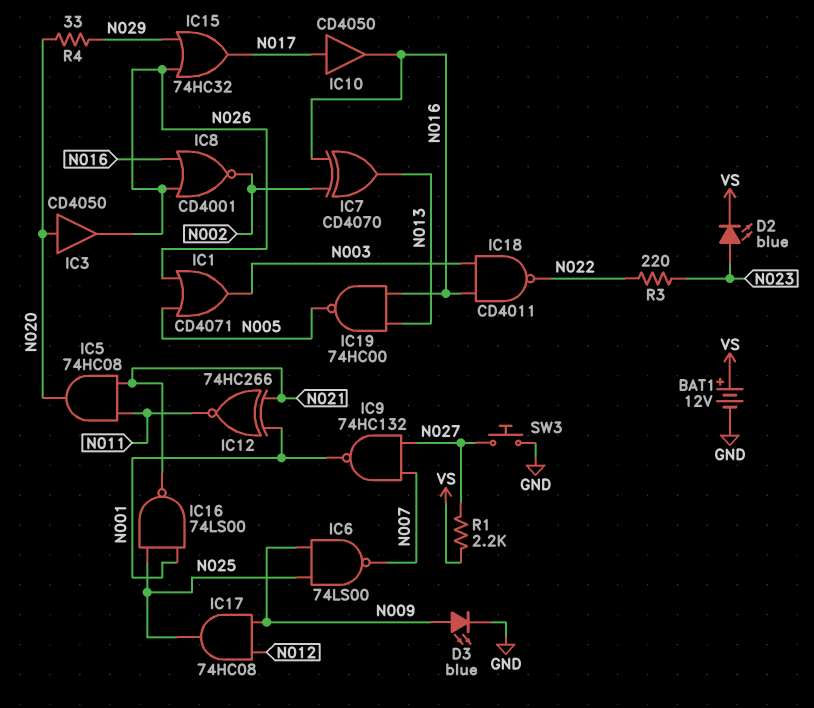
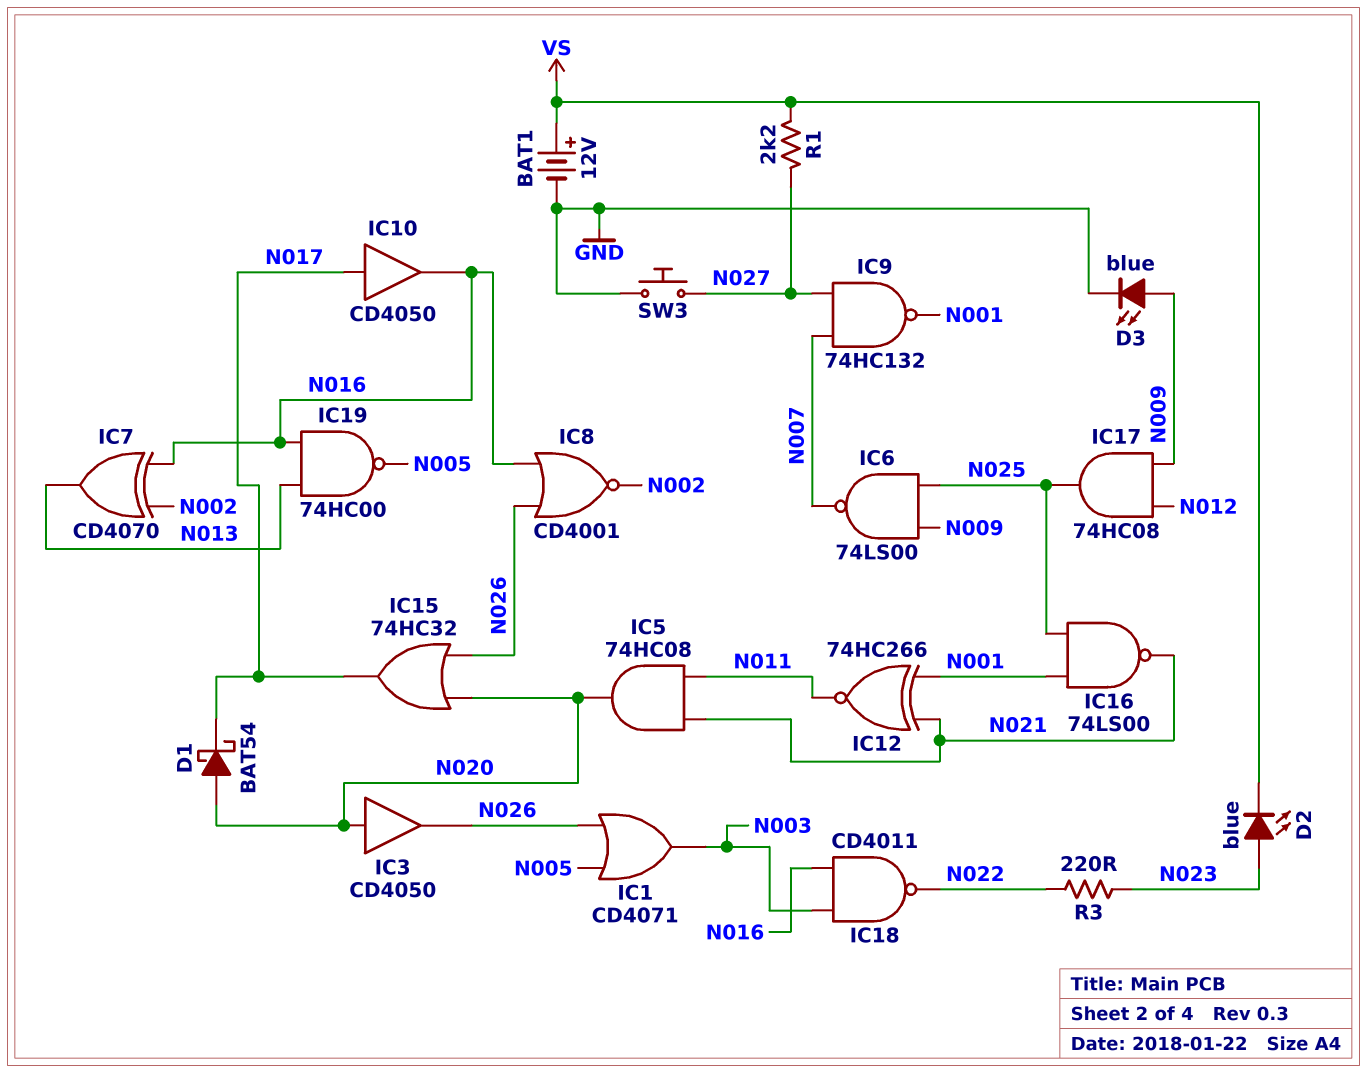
D1: none -> schottky BAT54 (A N020, K N017)
IC15: OR 74HC32 (in N026, in N029, out N017) -> OR 74HC32 (in N020, in N026, out N017)
R4: 33 (N020, N029) -> none

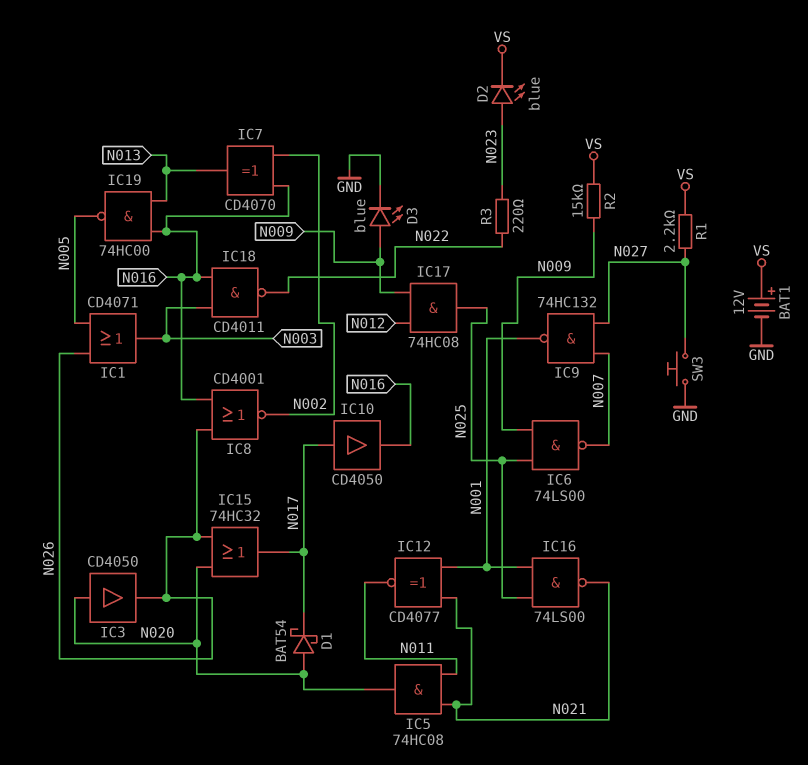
IC12: XNOR 74HC266 (in N001, in N021, out N011) -> XNOR CD4077 (in N001, in N021, out N011)
R2: none -> 15k (N009, VS)

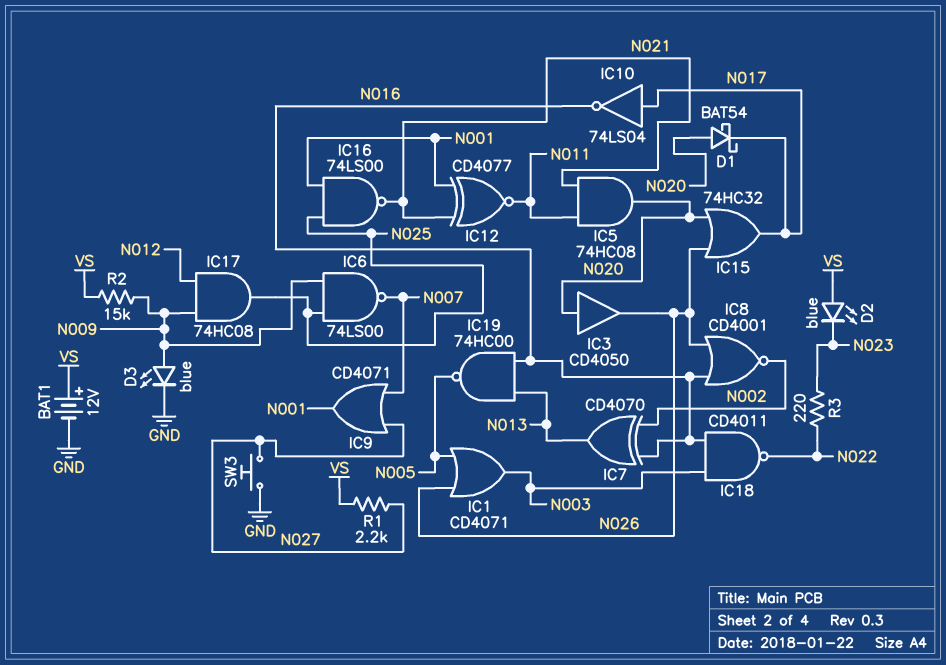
D2: LED blue (A N023, K VS) -> LED blue (A VS, K N023)
IC9: NAND 74HC132 (in N007, in N027, out N001) -> OR CD4071 (in N007, in N027, out N001)
IC10: buffer CD4050 (in N017, out N016) -> NOT 74LS04 (in N017, out N016)

